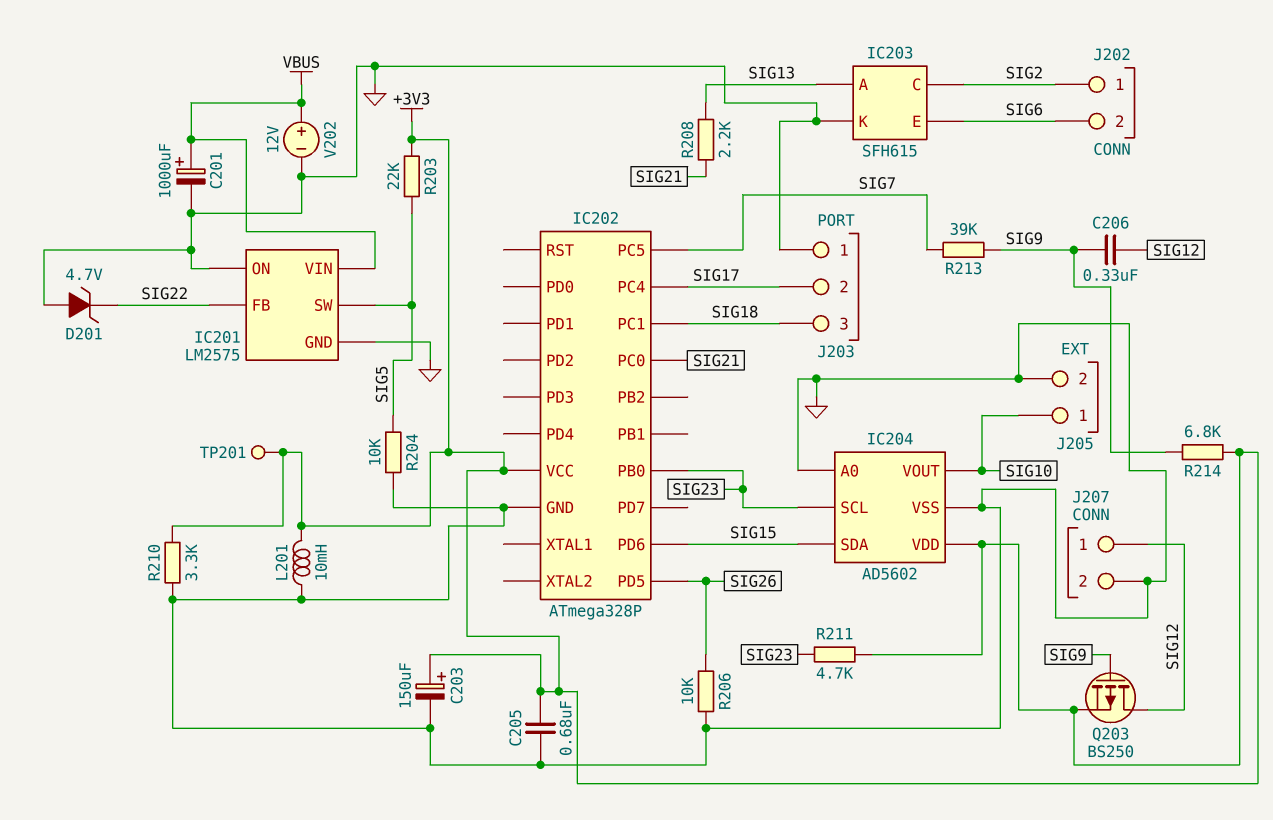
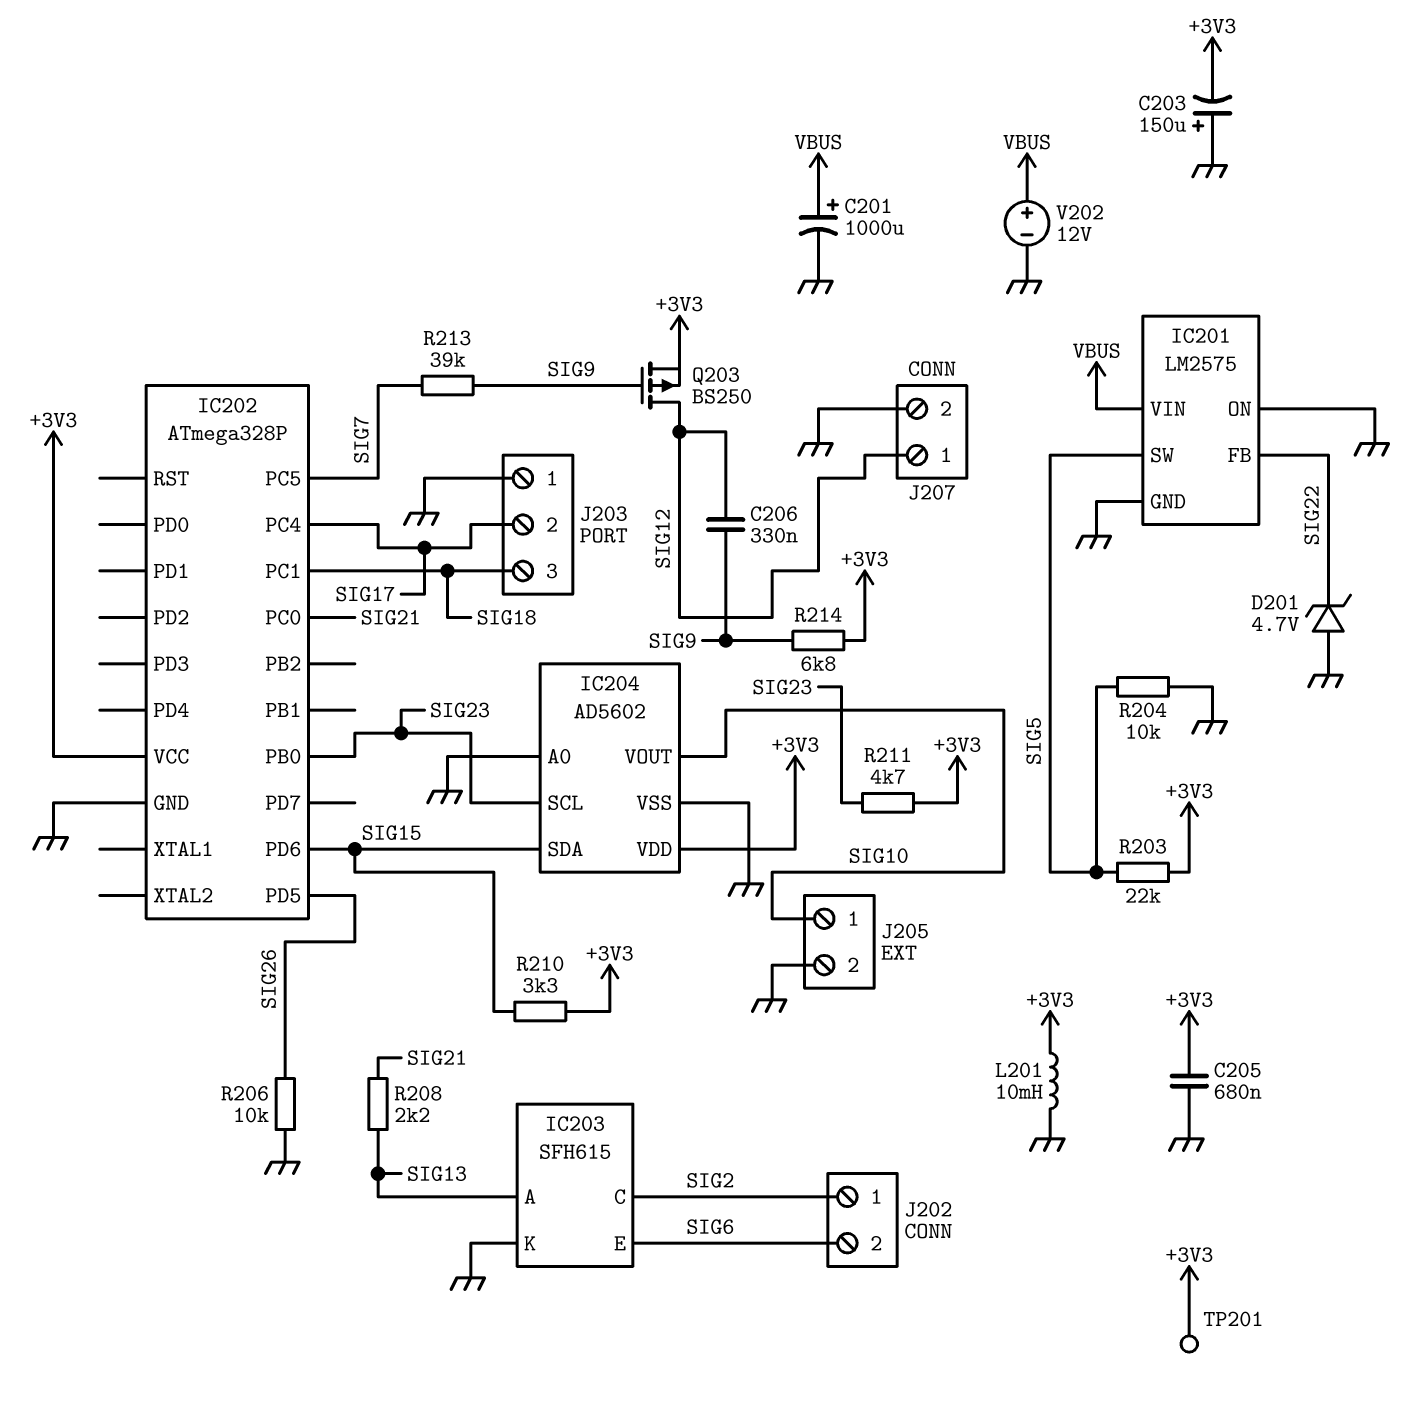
C203: 150uF (plus +3V3, minus GND) -> 150uF (plus GND, minus +3V3)
R210: 3.3k (+3V3, GND) -> 3.3k (+3V3, SIG15)

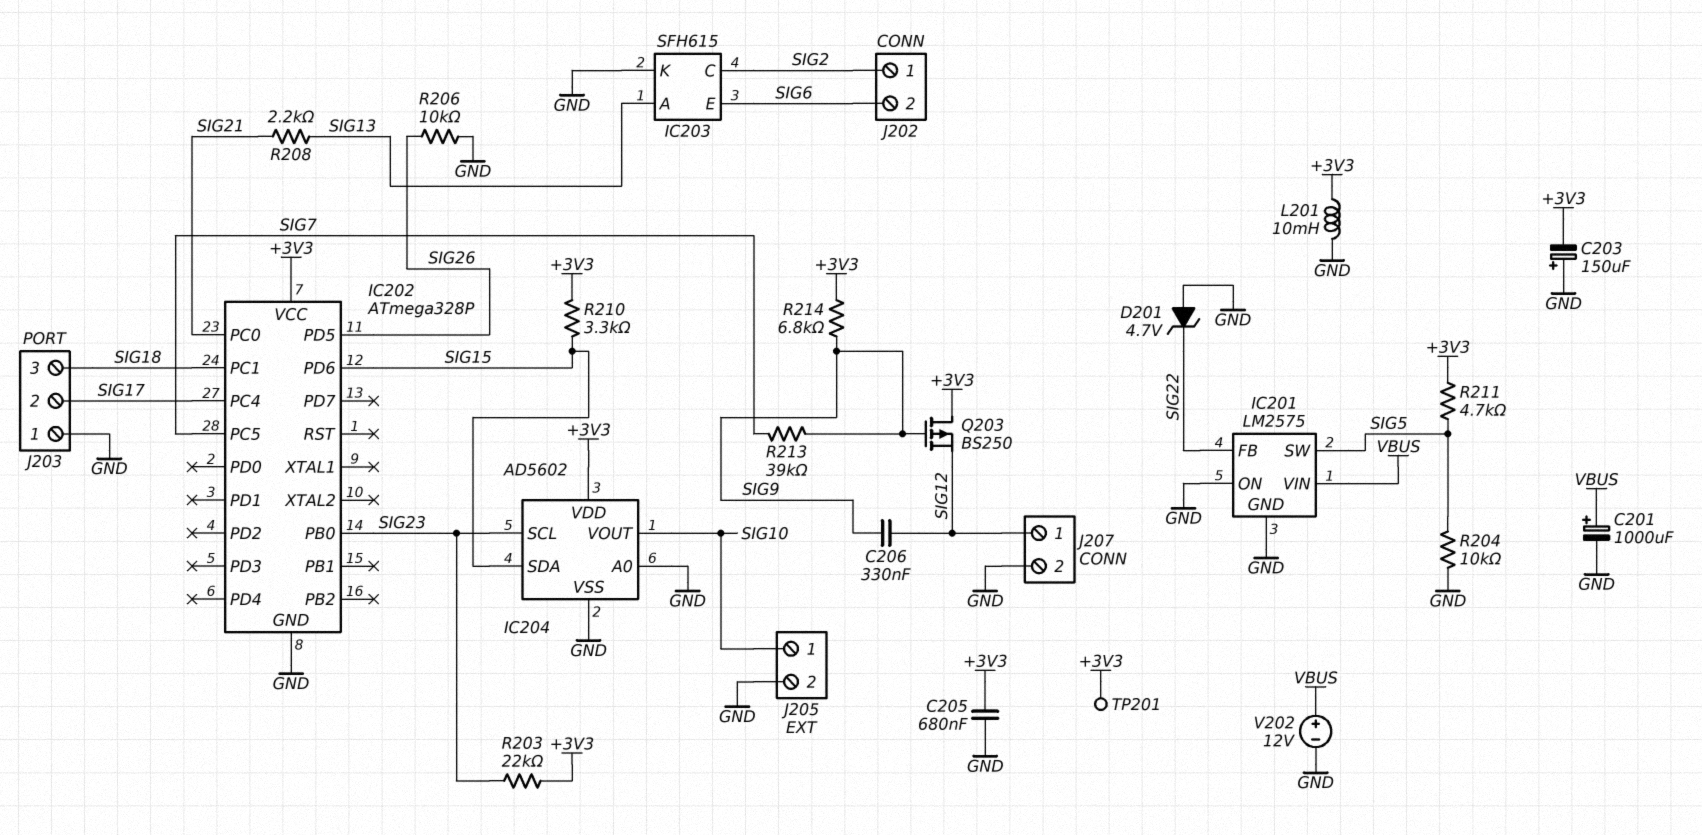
Q203: PMOS BS250 (G SIG9, D SIG12, S +3V3) -> PMOS BS250 (G SIG9, D +3V3, S SIG12)
R203: 22k (+3V3, SIG5) -> 22k (+3V3, SIG23)
R211: 4.7k (+3V3, SIG23) -> 4.7k (+3V3, SIG5)

